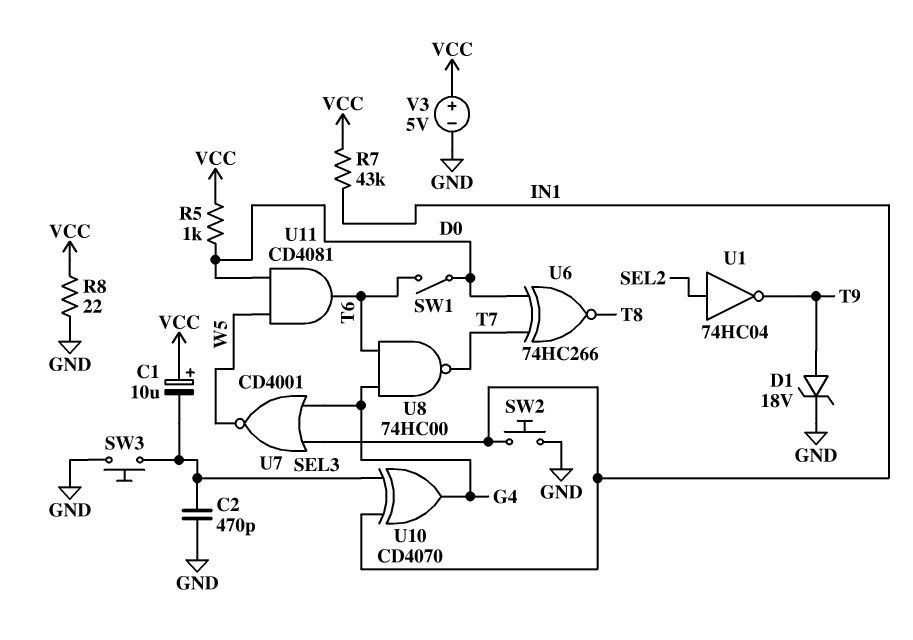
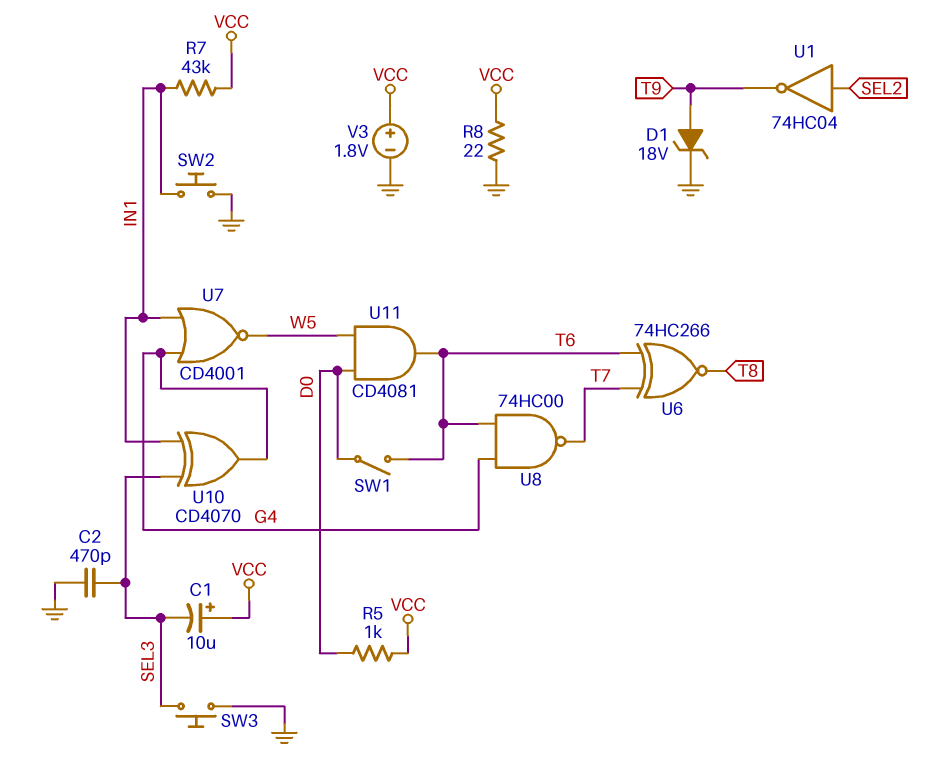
U6: XNOR 74HC266 (in D0, in T7, out T8) -> XNOR 74HC266 (in T6, in T7, out T8)
V3: 5V (plus VCC, minus GND) -> 1.8V (plus VCC, minus GND)

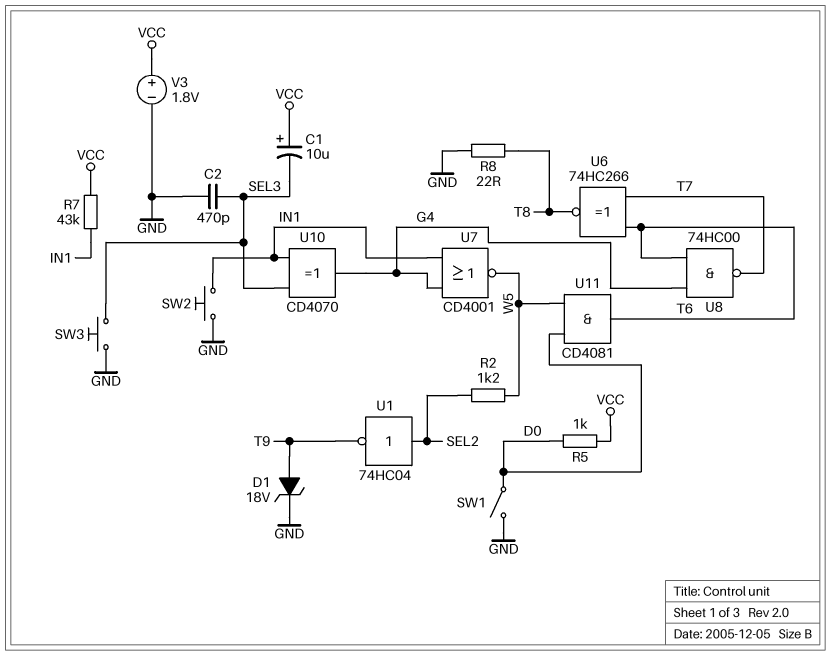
R2: none -> 1.2k (SEL2, W5)
R8: 22 (GND, VCC) -> 22 (GND, T8)
SW1: switch (D0, T6) -> switch (D0, GND)

